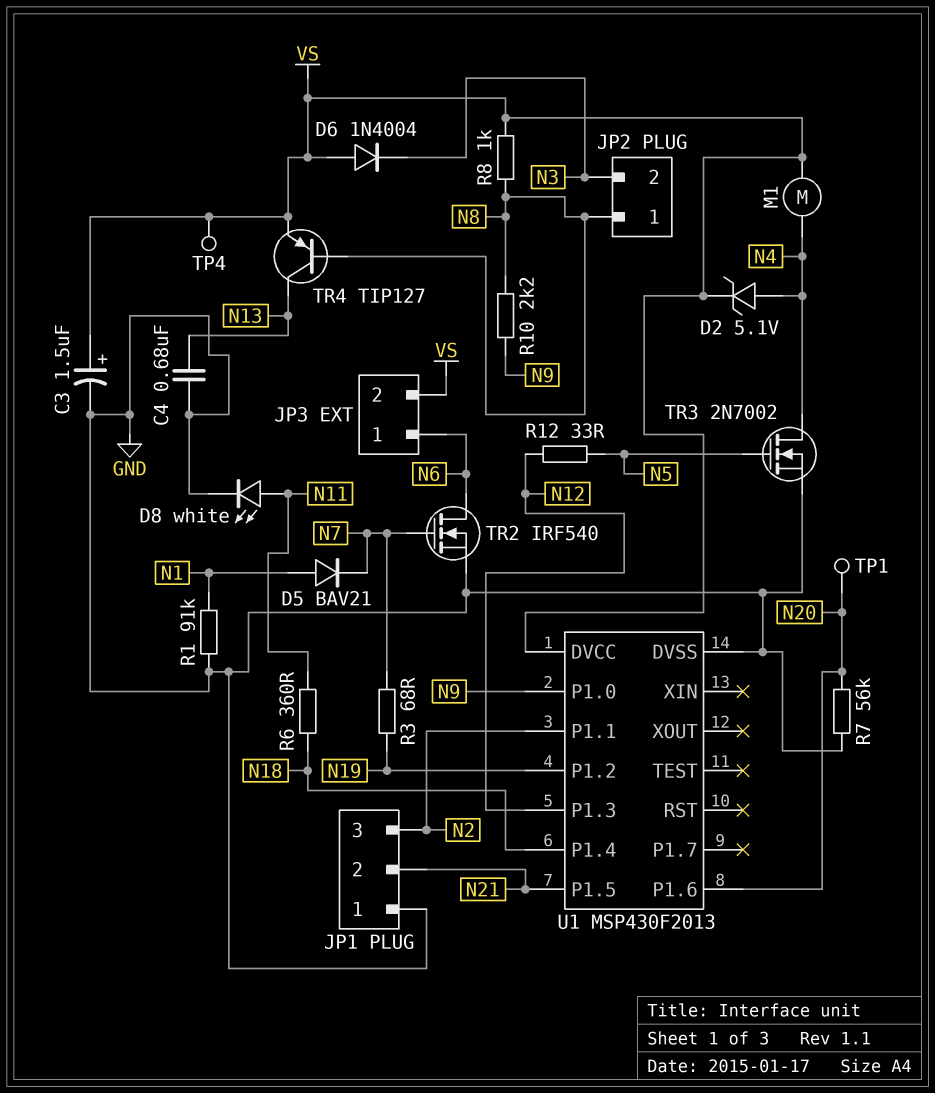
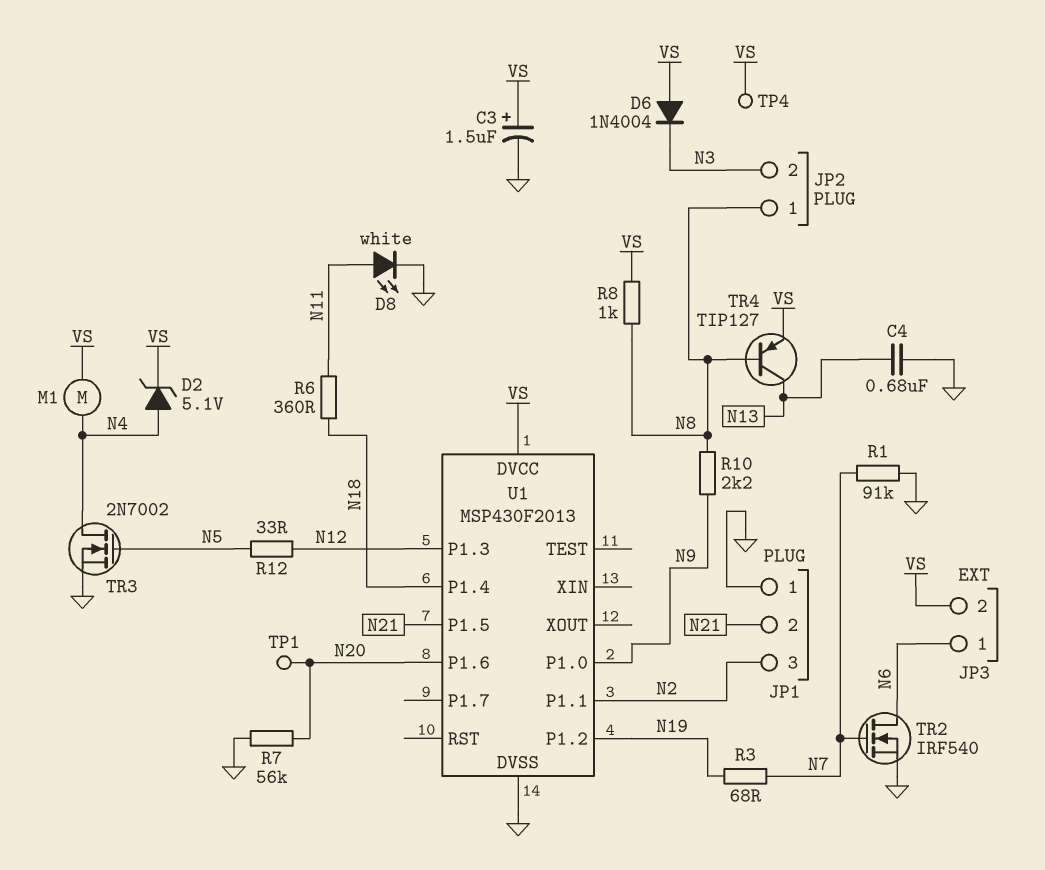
D5: diode BAV21 (A N1, K N7) -> none
R1: 91k (GND, N1) -> 91k (GND, N7)

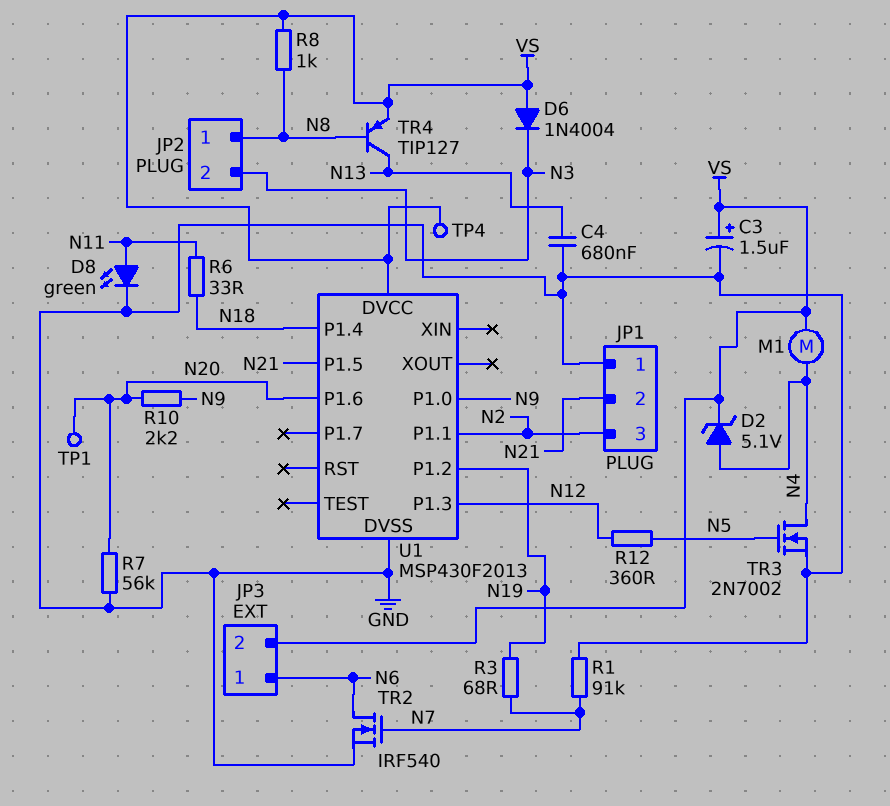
D8: LED white (A N11, K GND) -> LED green (A N11, K GND)
R6: 360 (N11, N18) -> 33 (N11, N18)
R10: 2.2k (N8, N9) -> 2.2k (N9, N20)
R12: 33 (N5, N12) -> 360 (N5, N12)

